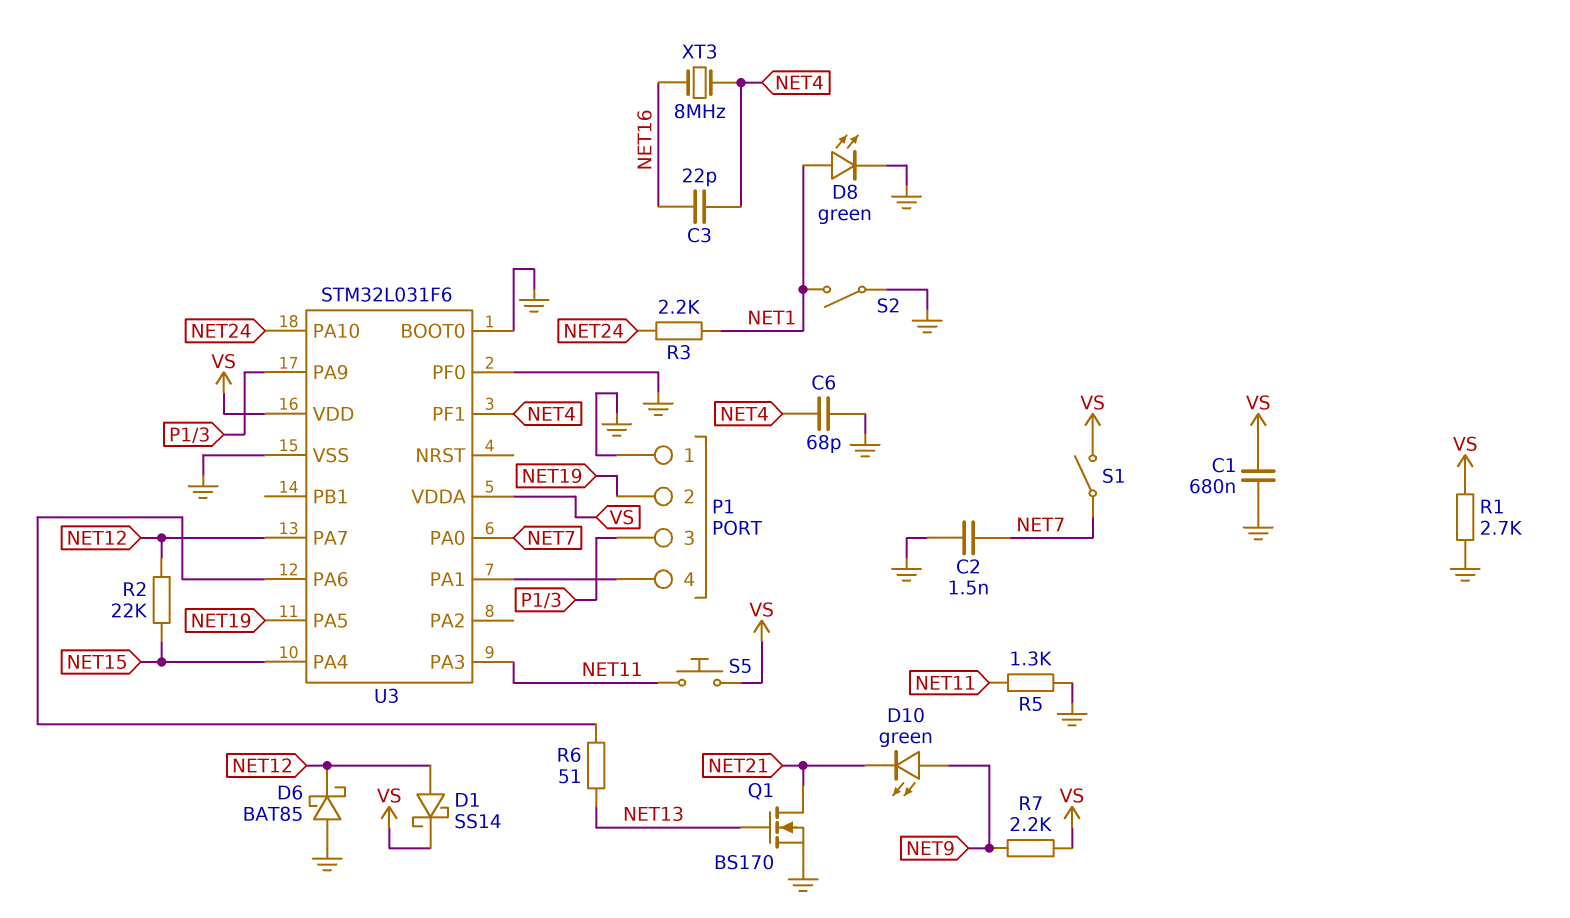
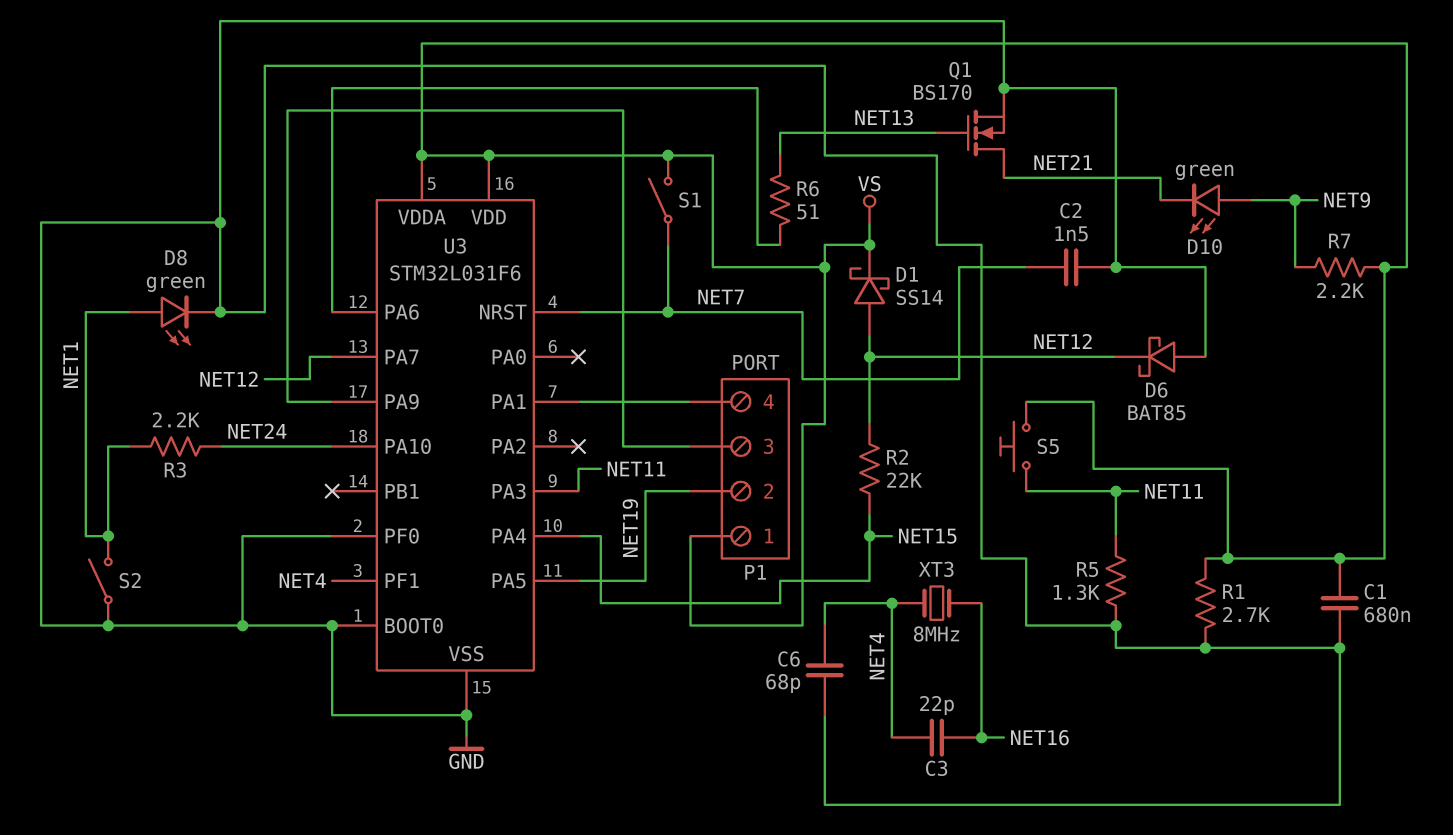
P1 pin 1: GND -> VS
U3 pin NRST: none -> NET7
U3 pin PA0: NET7 -> none

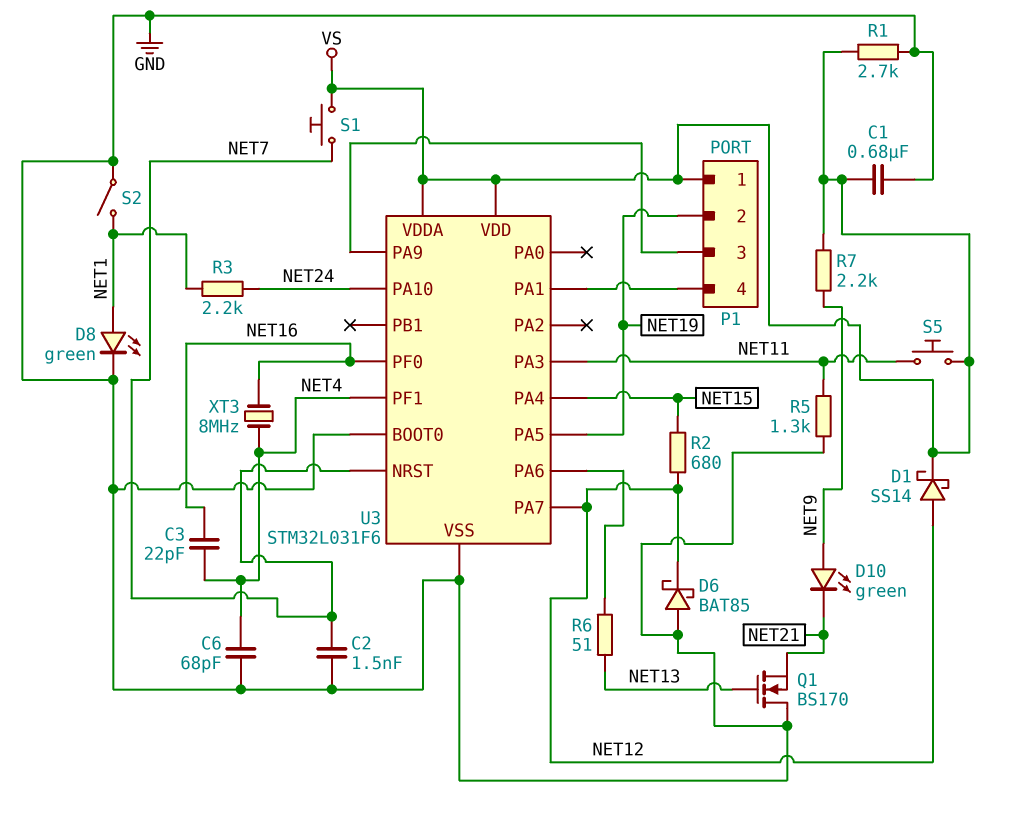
Q1: NMOS BS170 (G NET13, D NET21, S GND) -> NMOS BS170 (G NET13, D GND, S NET21)
R2: 22k (NET12, NET15) -> 680 (NET12, NET15)
S1: switch (NET7, VS) -> button (NET7, VS)
U3 pin PF0: GND -> NET16

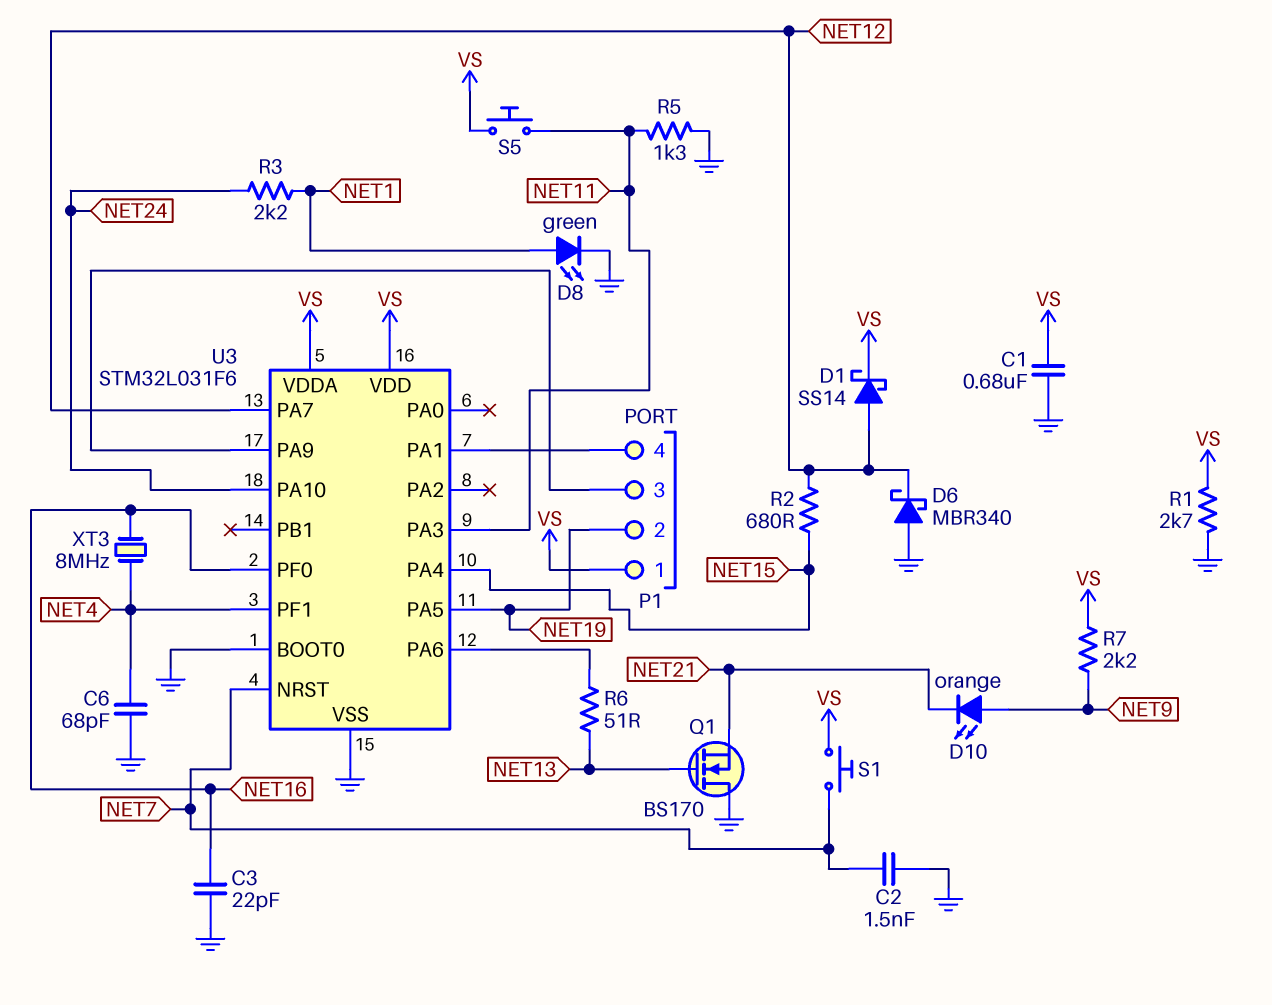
C3: 22pF (NET4, NET16) -> 22pF (GND, NET16)
D6: schottky BAT85 (A GND, K NET12) -> schottky MBR340 (A GND, K NET12)
D10: LED green (A NET9, K NET21) -> LED orange (A NET9, K NET21)
S2: switch (GND, NET1) -> none

